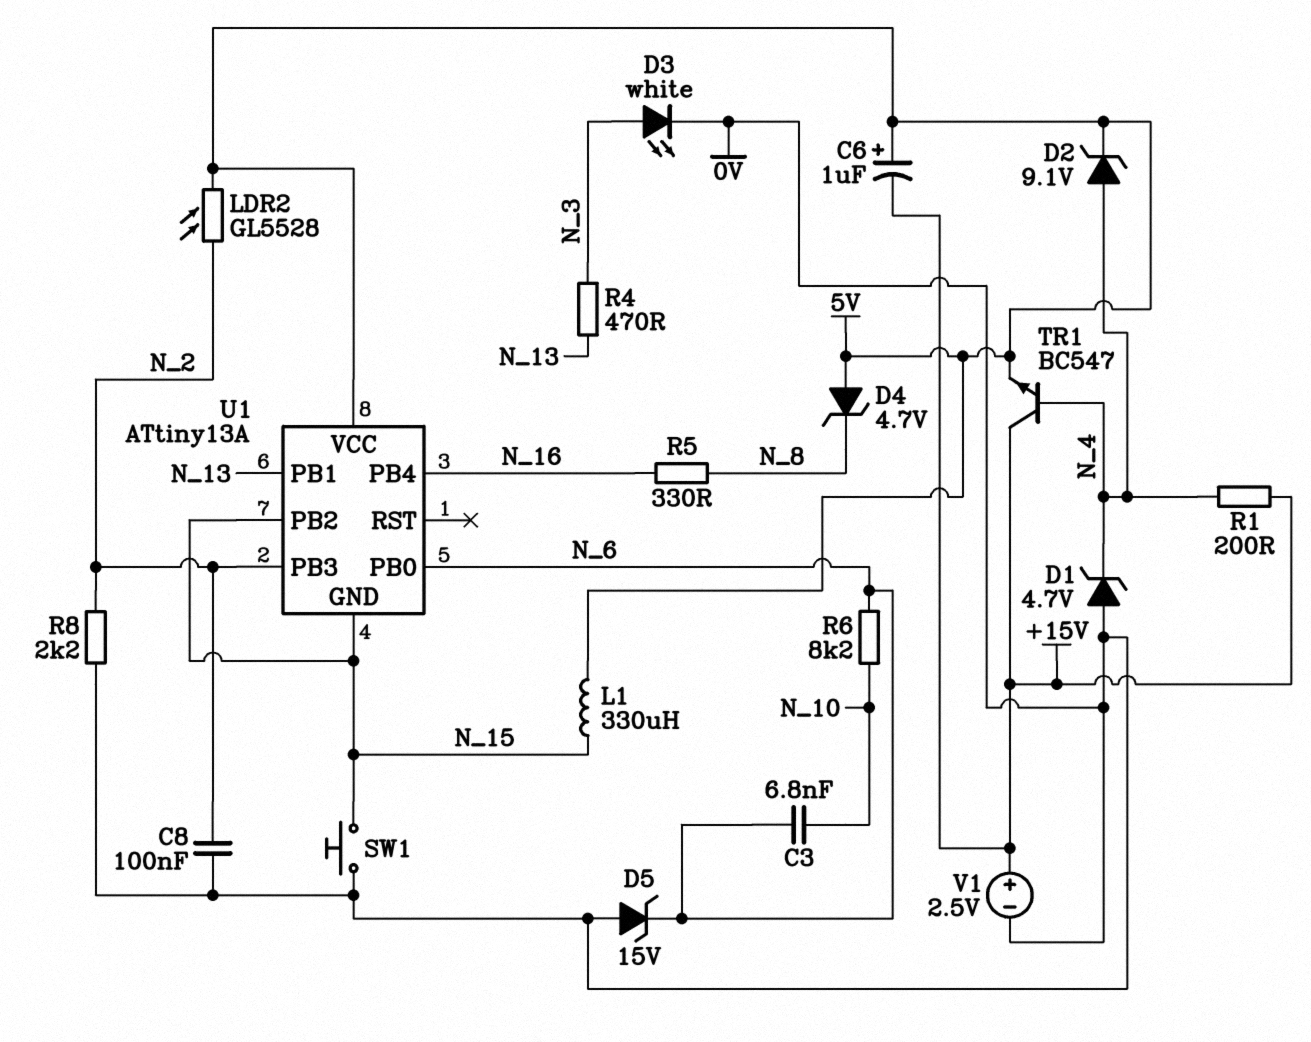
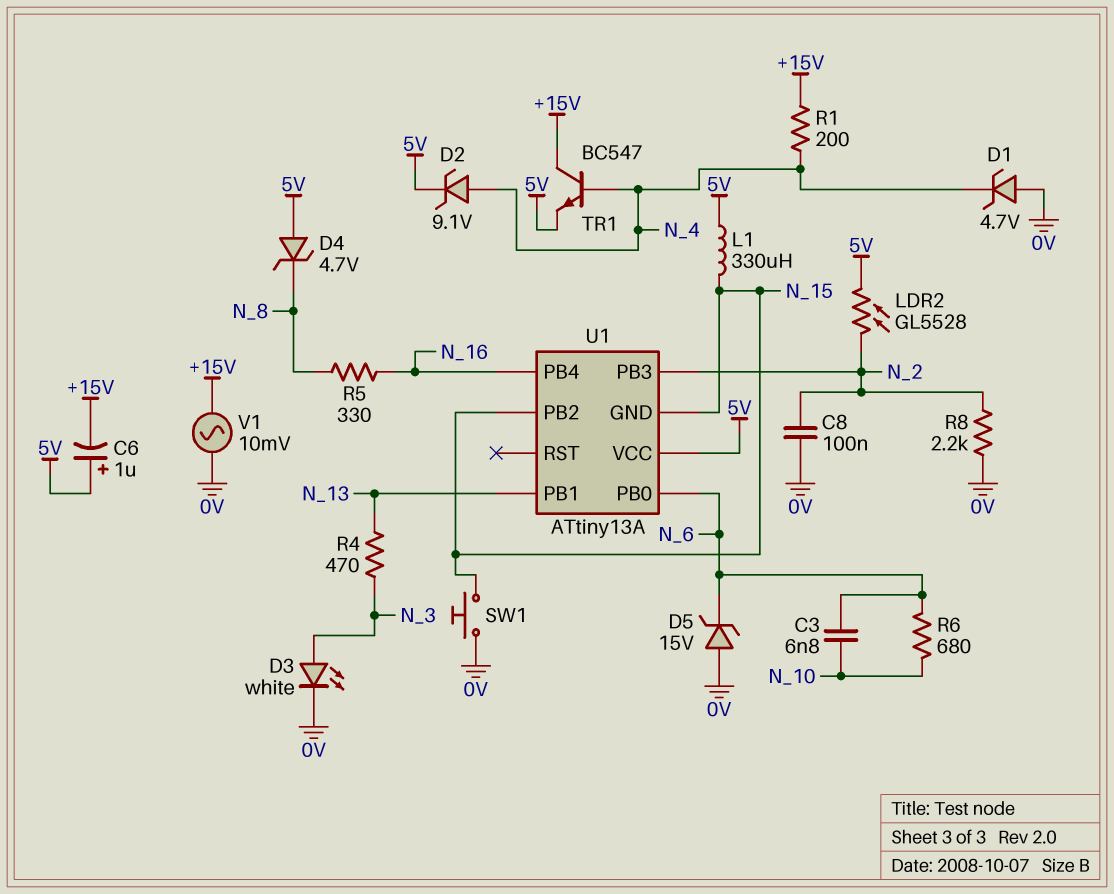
R6: 8.2k (N_6, N_10) -> 680 (N_6, N_10)
V1: 2.5V (plus +15V, minus 0V) -> AC 10mV (+15V, 0V)

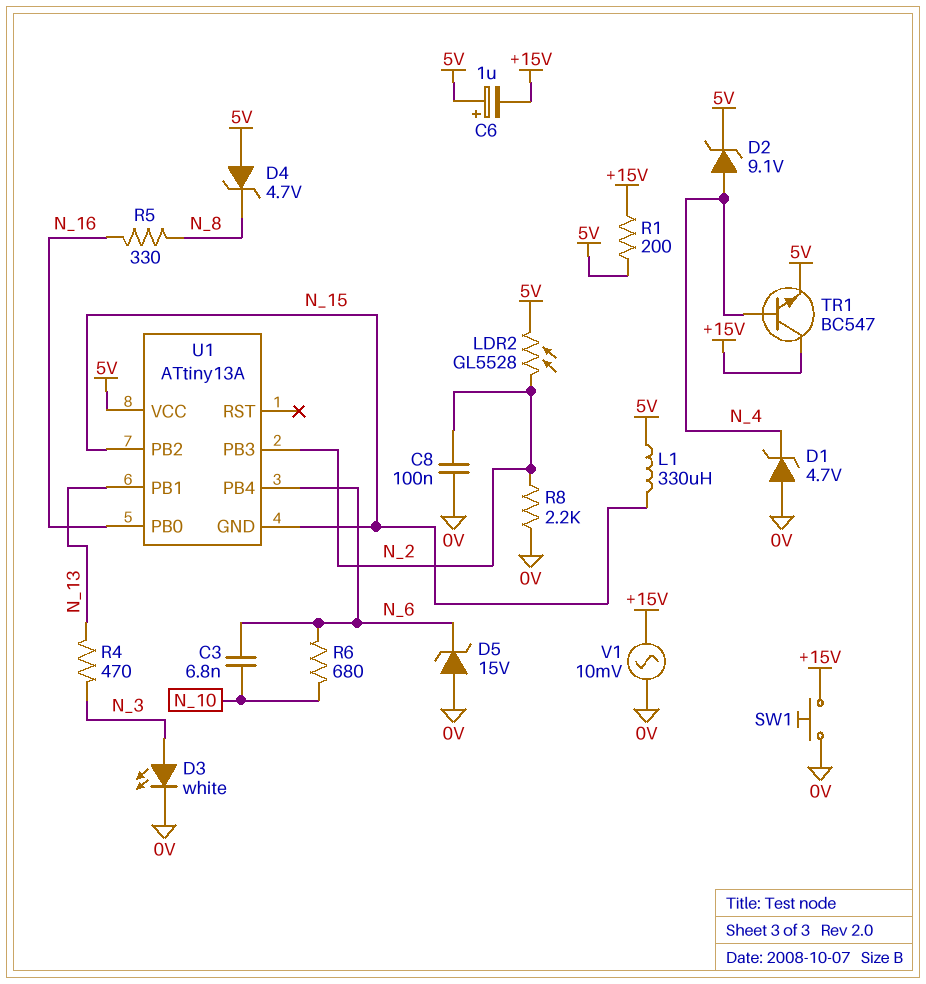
R1: 200 (+15V, N_4) -> 200 (+15V, 5V)
SW1: button (0V, N_15) -> button (+15V, 0V)
U1 pin PB0: N_6 -> N_16
U1 pin PB4: N_16 -> N_6

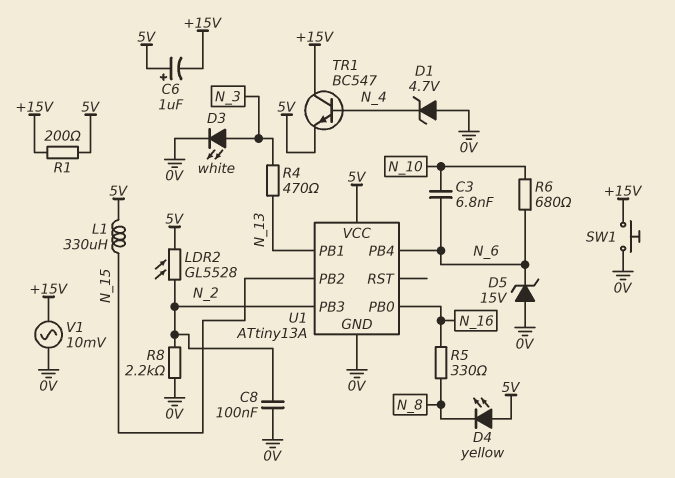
D2: zener 9.1V (A N_4, K 5V) -> none
D4: zener 4.7V (A 5V, K N_8) -> LED yellow (A 5V, K N_8)
U1 pin GND: N_15 -> 0V

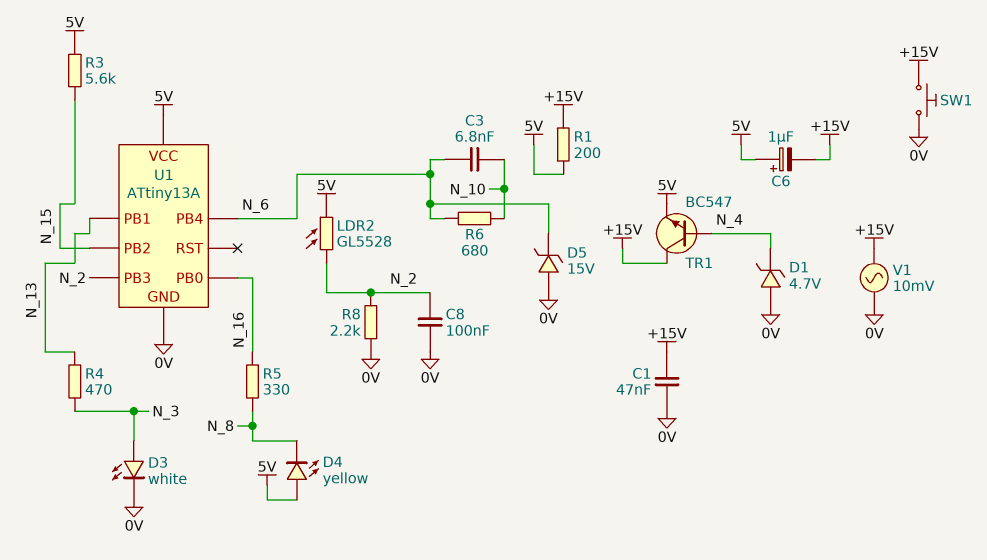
C1: none -> 47nF (+15V, 0V)
L1: 330uH (5V, N_15) -> none
R3: none -> 5.6k (5V, N_15)

